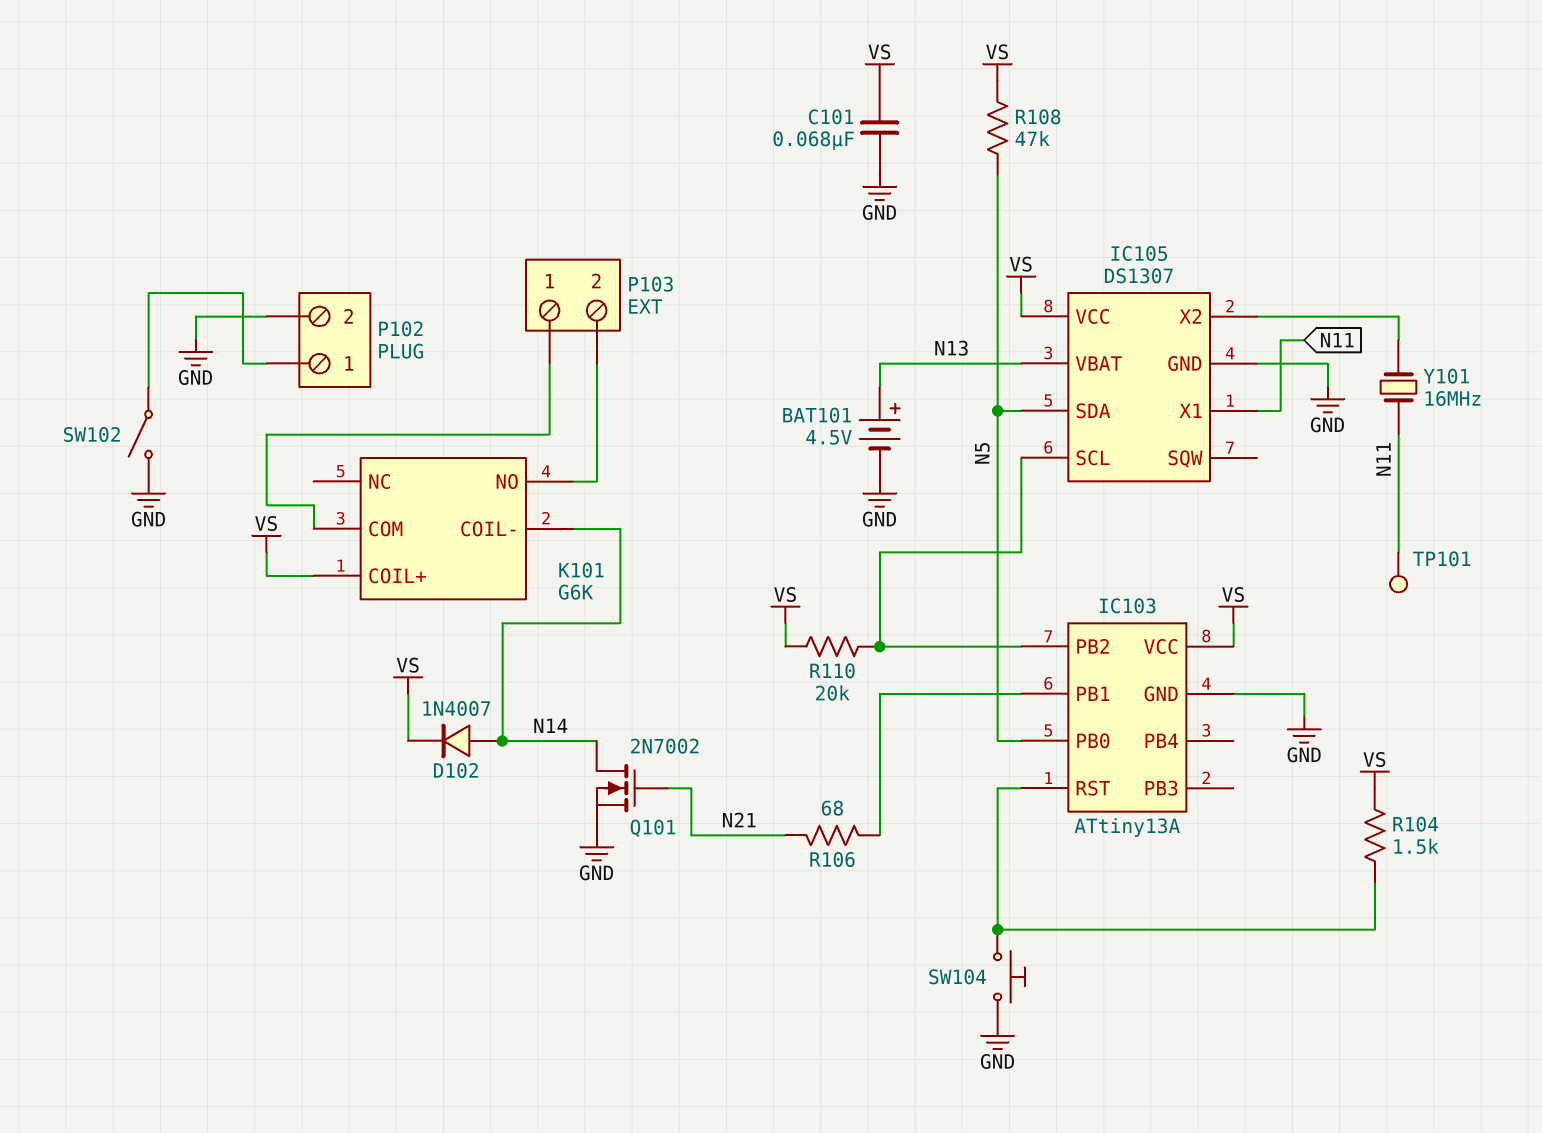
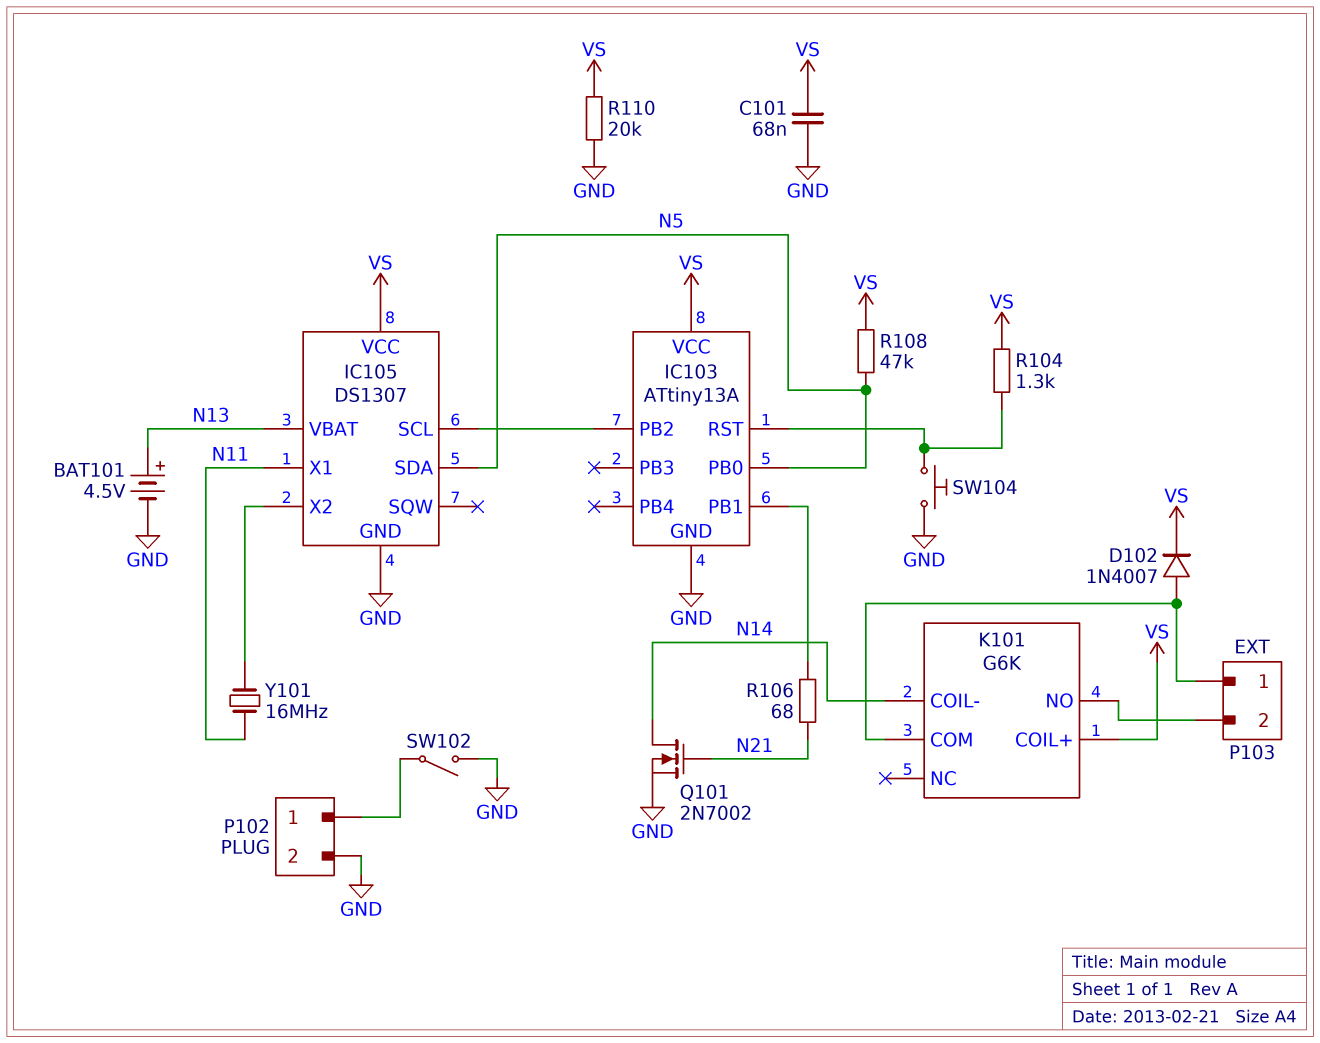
D102: diode 1N4007 (A N14, K VS) -> diode 1N4007 (A K101/COM, K VS)
R104: 1.5k (IC103/RST, VS) -> 1.3k (IC103/RST, VS)
R110: 20k (IC103/PB2, VS) -> 20k (GND, VS)
TP101: test point (N11) -> none

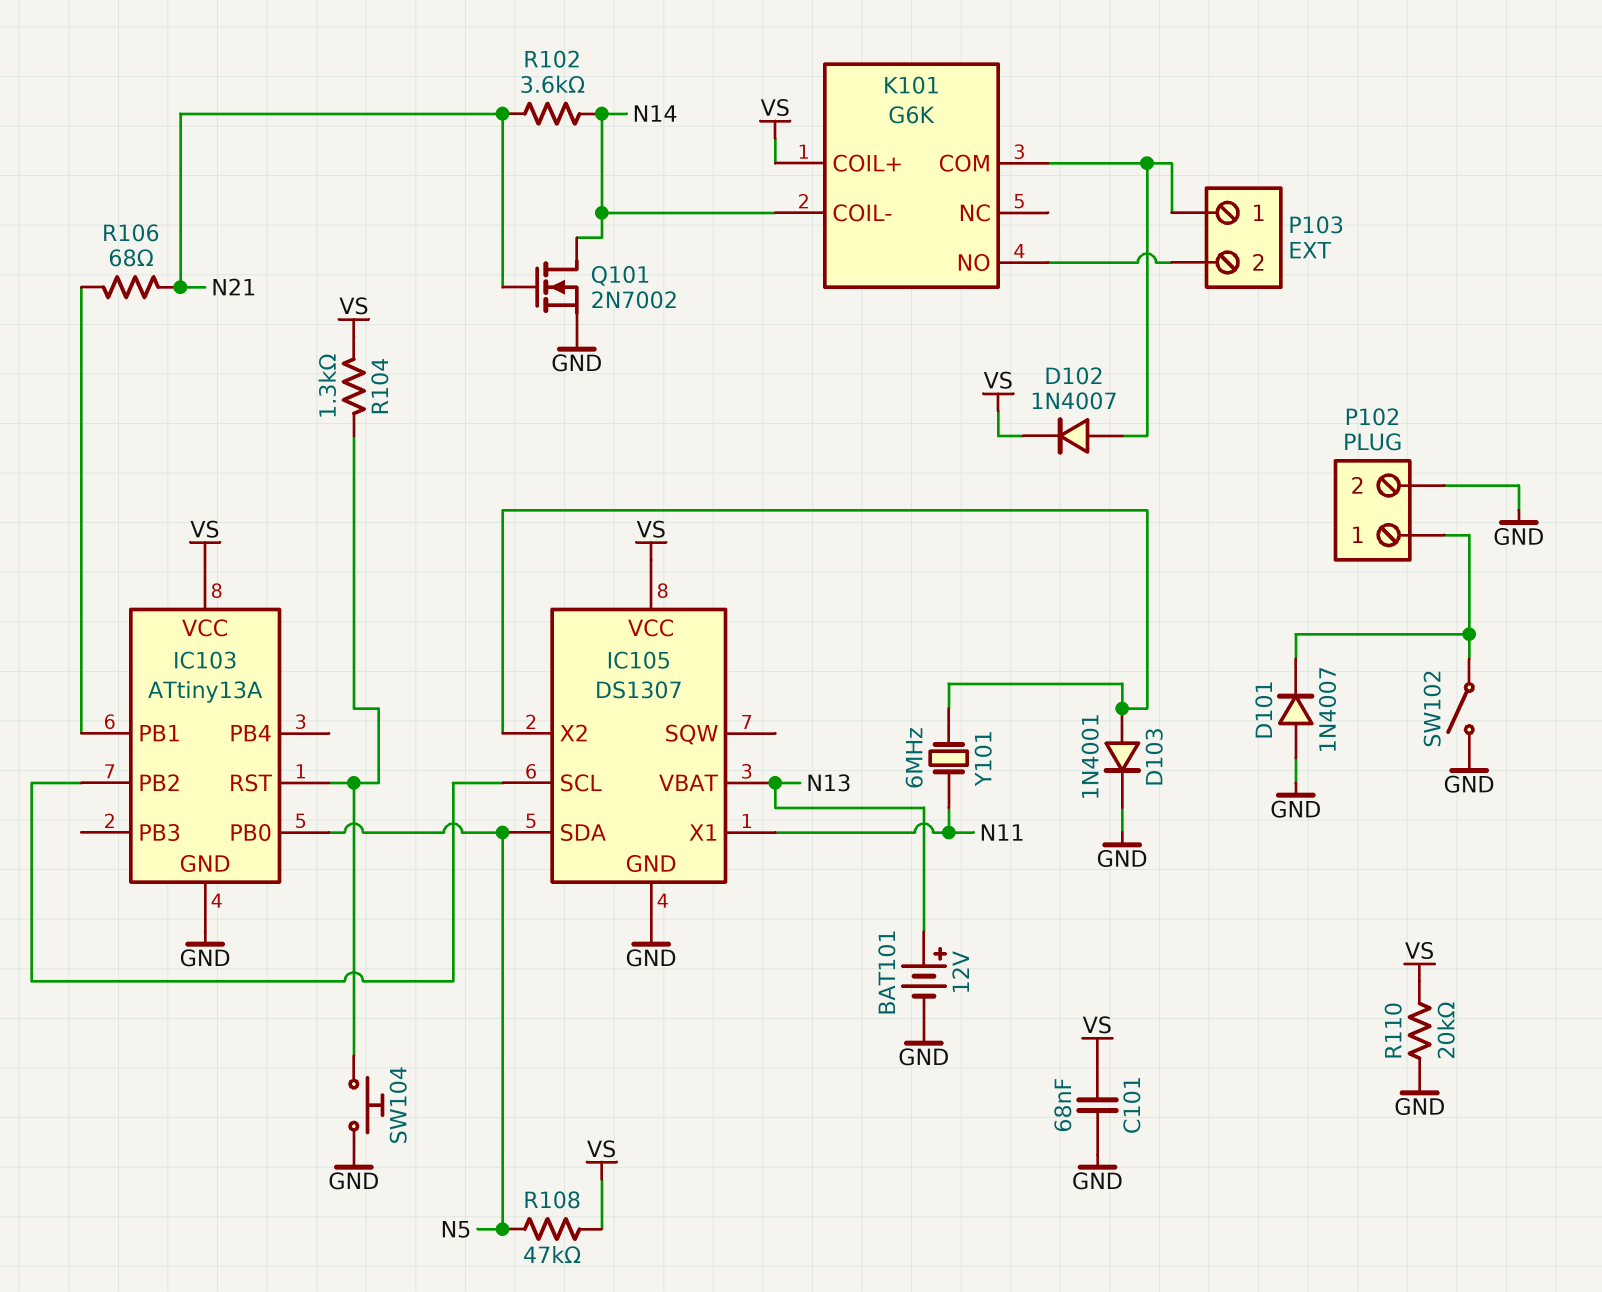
BAT101: 4.5V (plus N13, minus GND) -> 12V (plus N13, minus GND)
D101: none -> diode 1N4007 (A GND, K P102/1)
D103: none -> diode 1N4001 (A IC105/X2, K GND)
R102: none -> 3.6k (N14, N21)
Y101: 16MHz (IC105/X2, N11) -> 6MHz (IC105/X2, N11)

